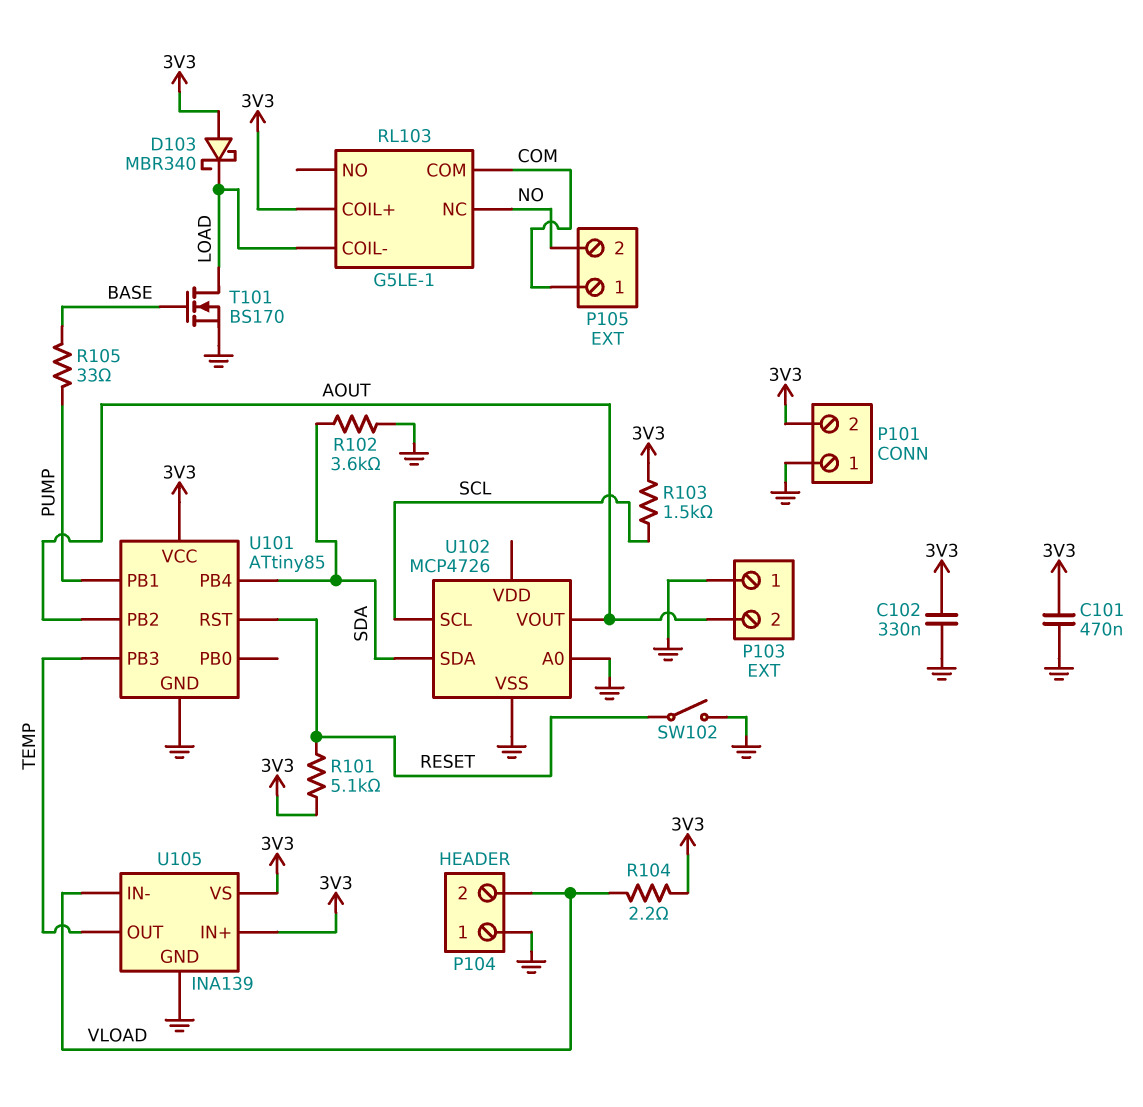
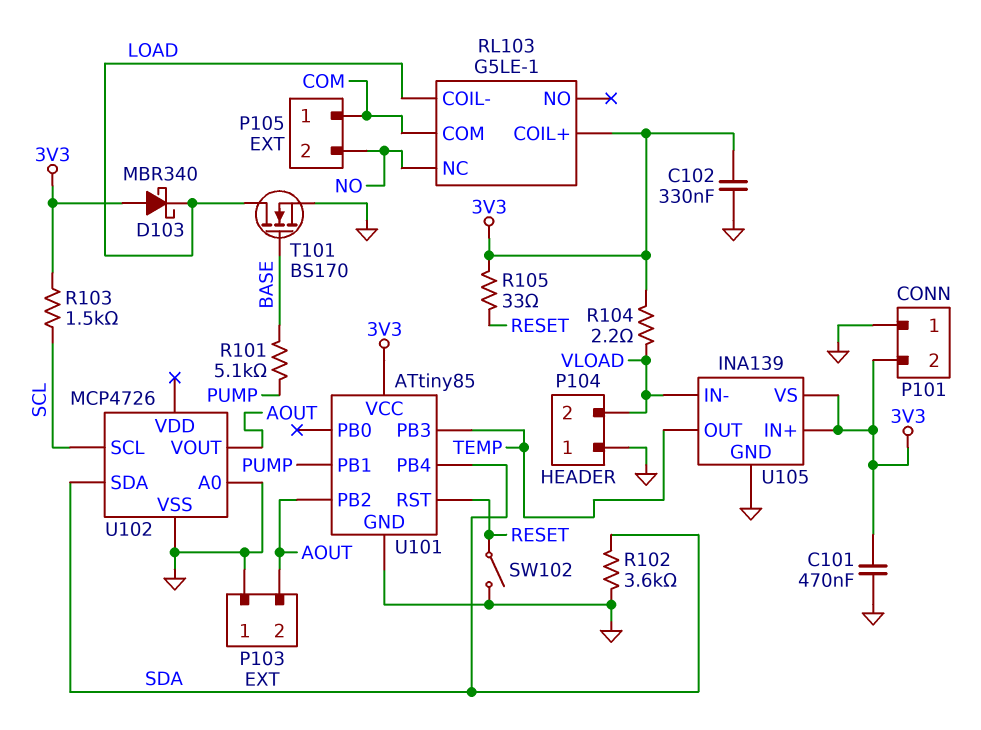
R101: 5.1k (3V3, RESET) -> 5.1k (BASE, PUMP)
R105: 33 (BASE, PUMP) -> 33 (3V3, RESET)

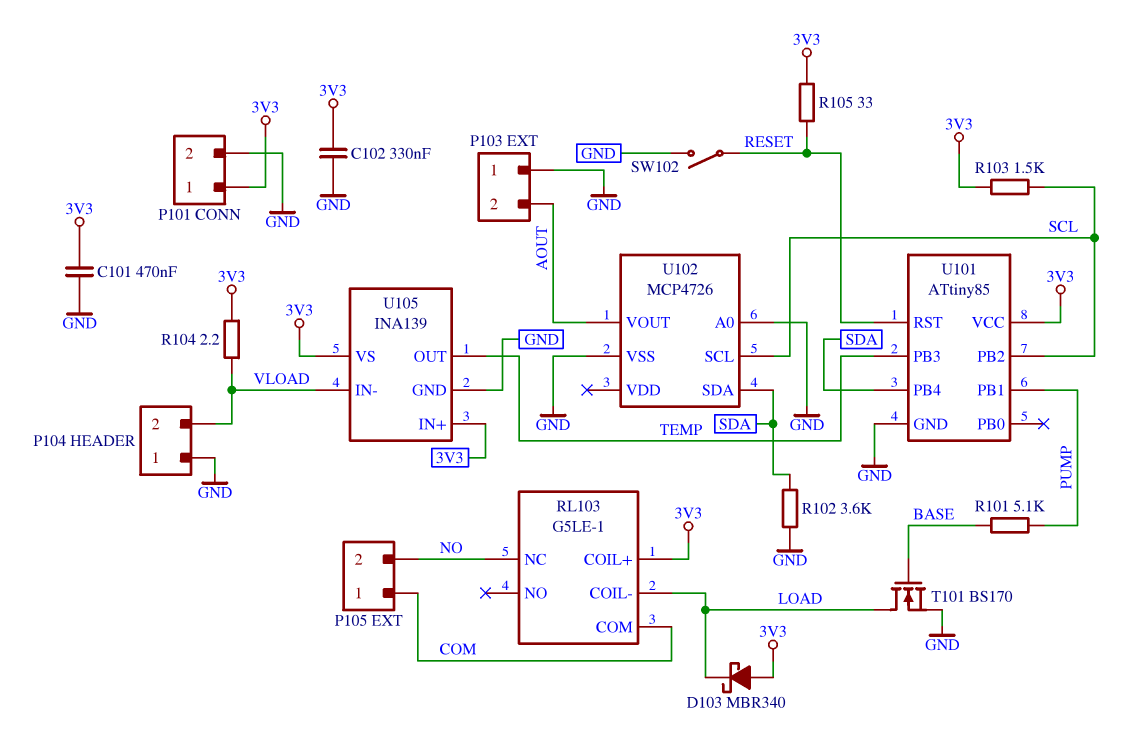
P101 pin 1: GND -> 3V3
P101 pin 2: 3V3 -> GND
U101 pin PB2: AOUT -> SCL

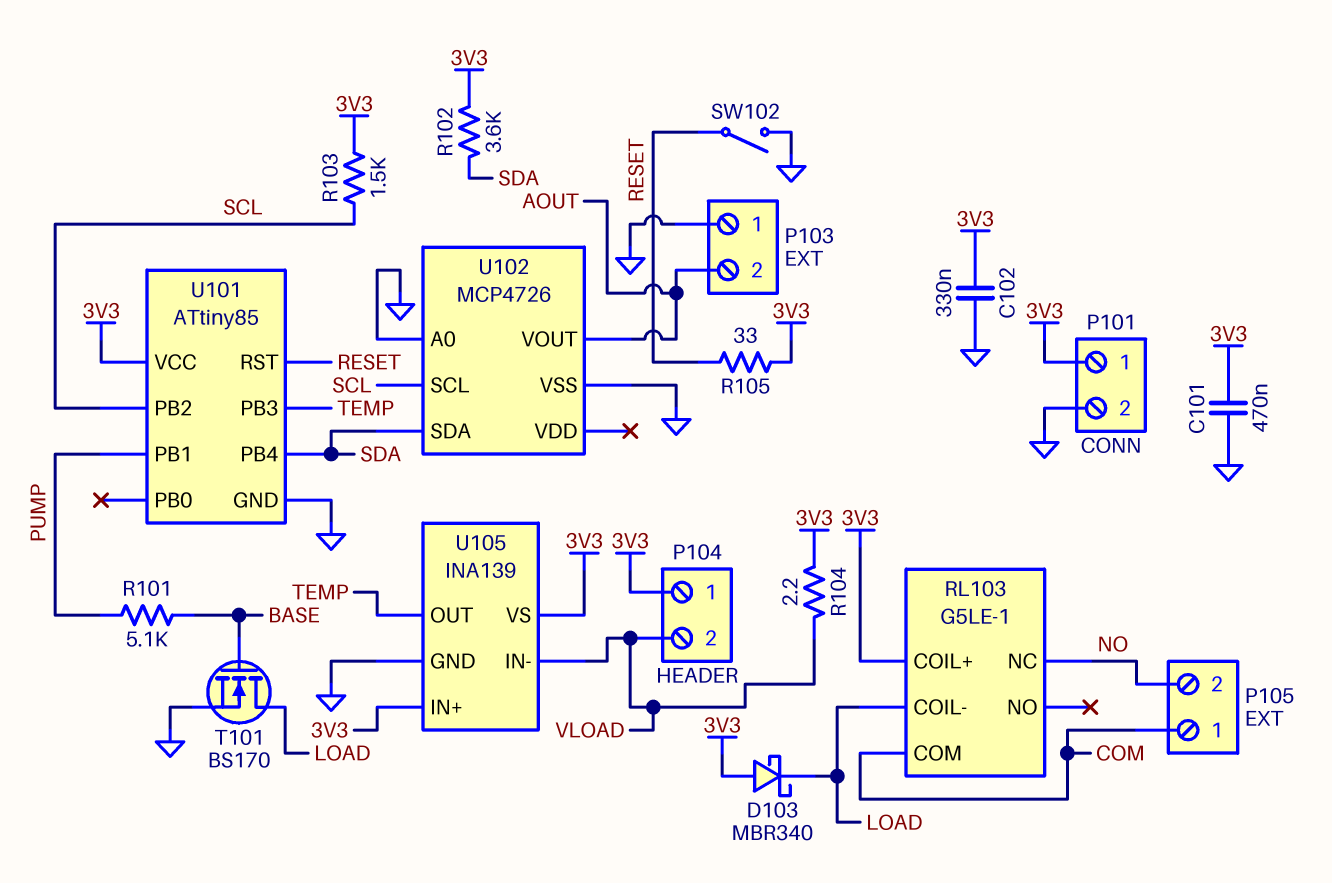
P104 pin 1: GND -> 3V3
R102: 3.6k (GND, SDA) -> 3.6k (3V3, SDA)

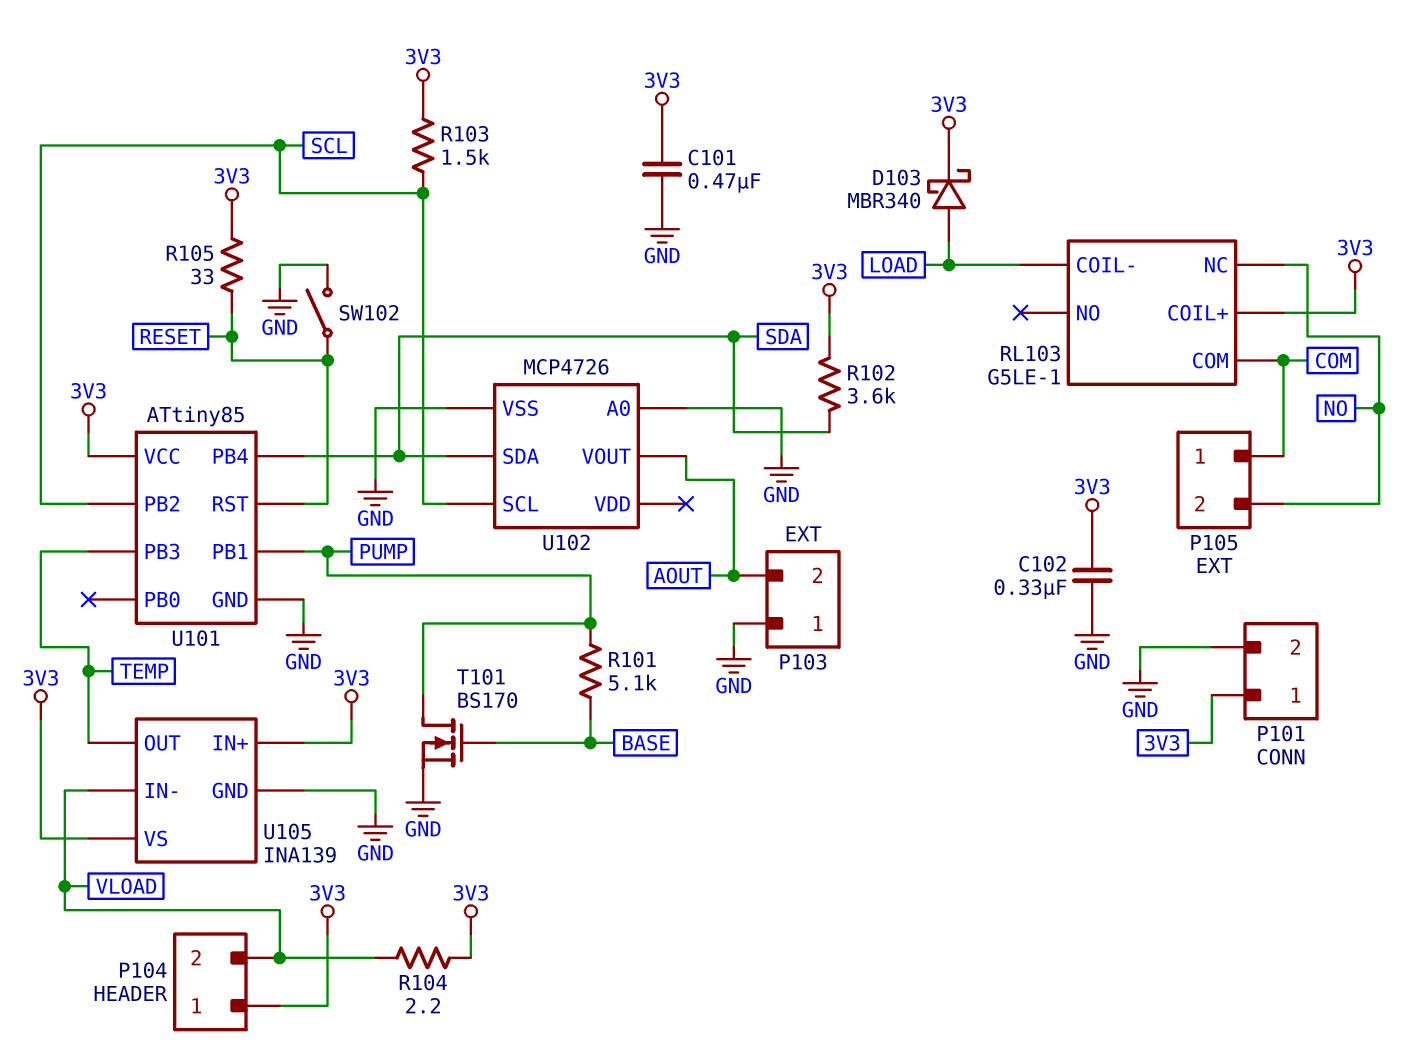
D103: schottky MBR340 (A 3V3, K LOAD) -> schottky MBR340 (A LOAD, K 3V3)
T101: NMOS BS170 (G BASE, D LOAD, S GND) -> NMOS BS170 (G BASE, D PUMP, S GND)

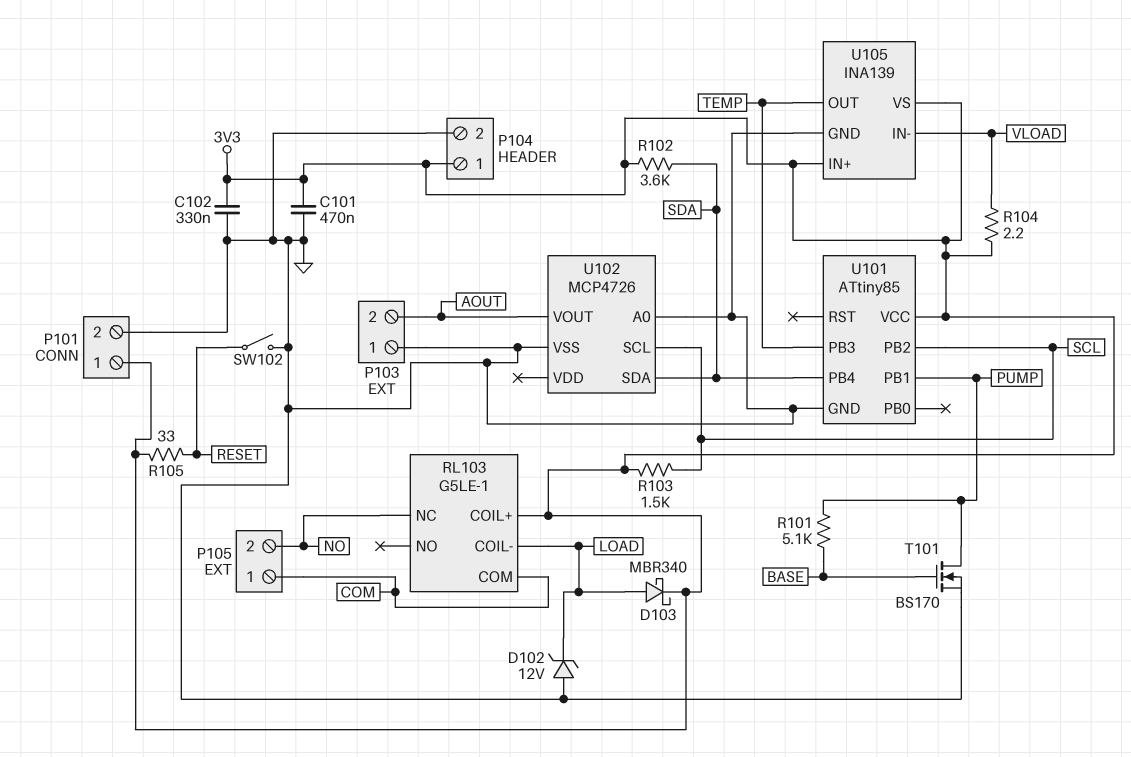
D102: none -> zener 12V (A GND, K LOAD)
P104 pin 2: VLOAD -> GND
U101 pin RST: RESET -> none

